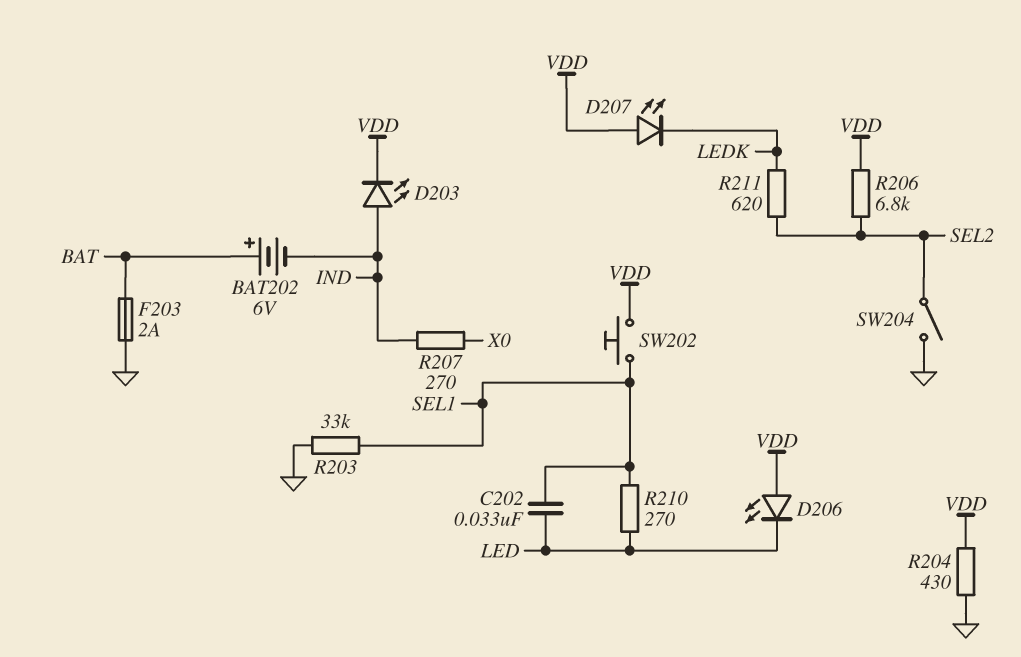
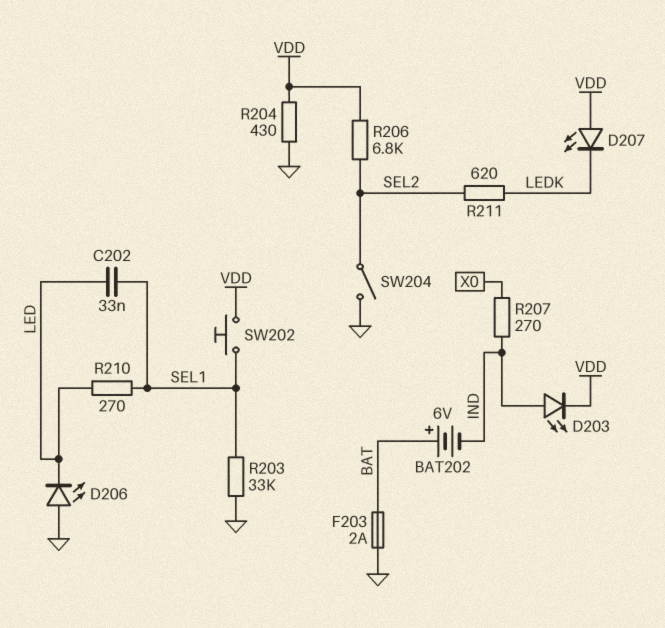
D206: LED (A VDD, K LED) -> LED (A GND, K LED)

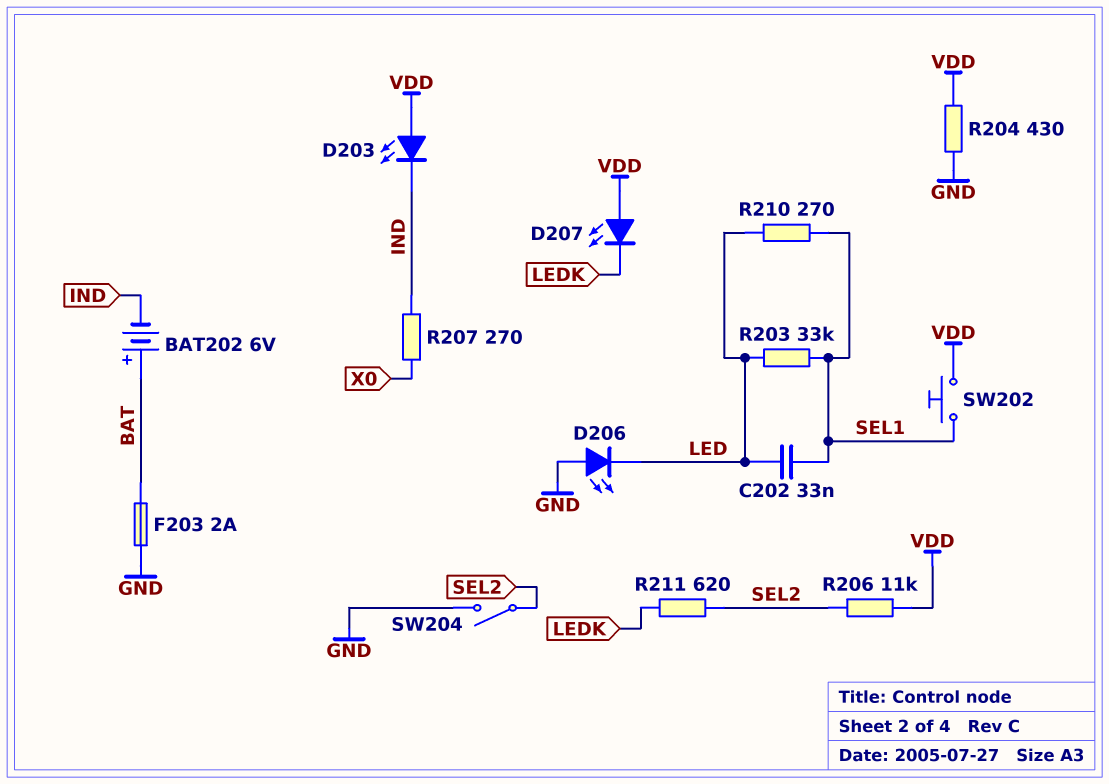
D203: LED (A IND, K VDD) -> LED (A VDD, K IND)
R203: 33k (GND, SEL1) -> 33k (LED, SEL1)
R206: 6.8k (SEL2, VDD) -> 11k (SEL2, VDD)

